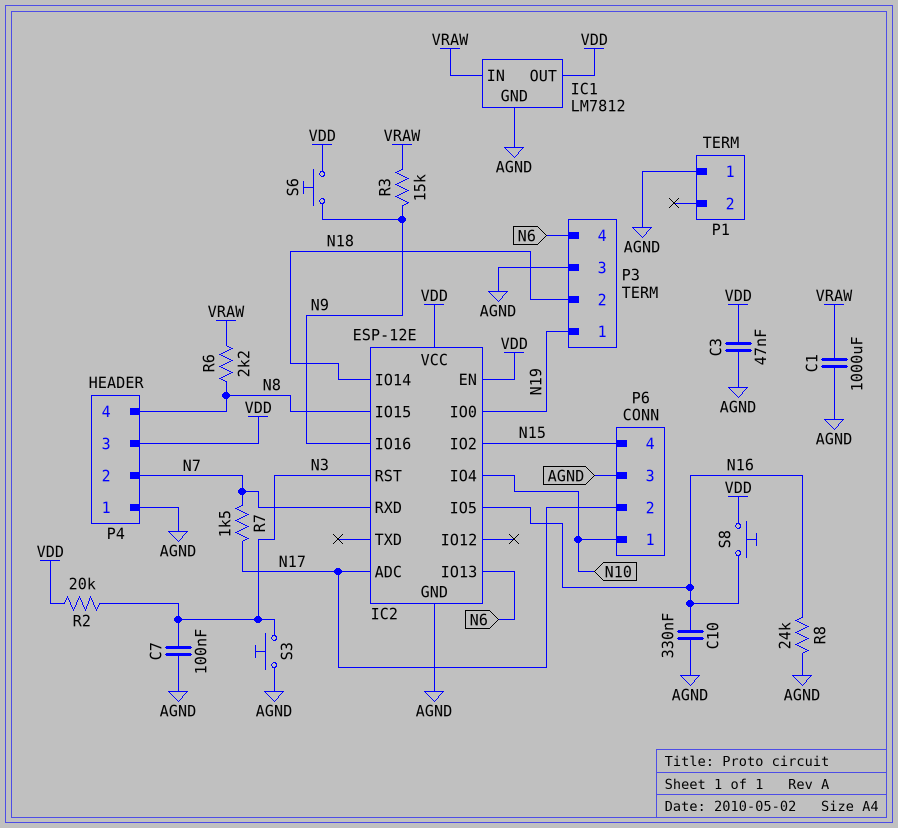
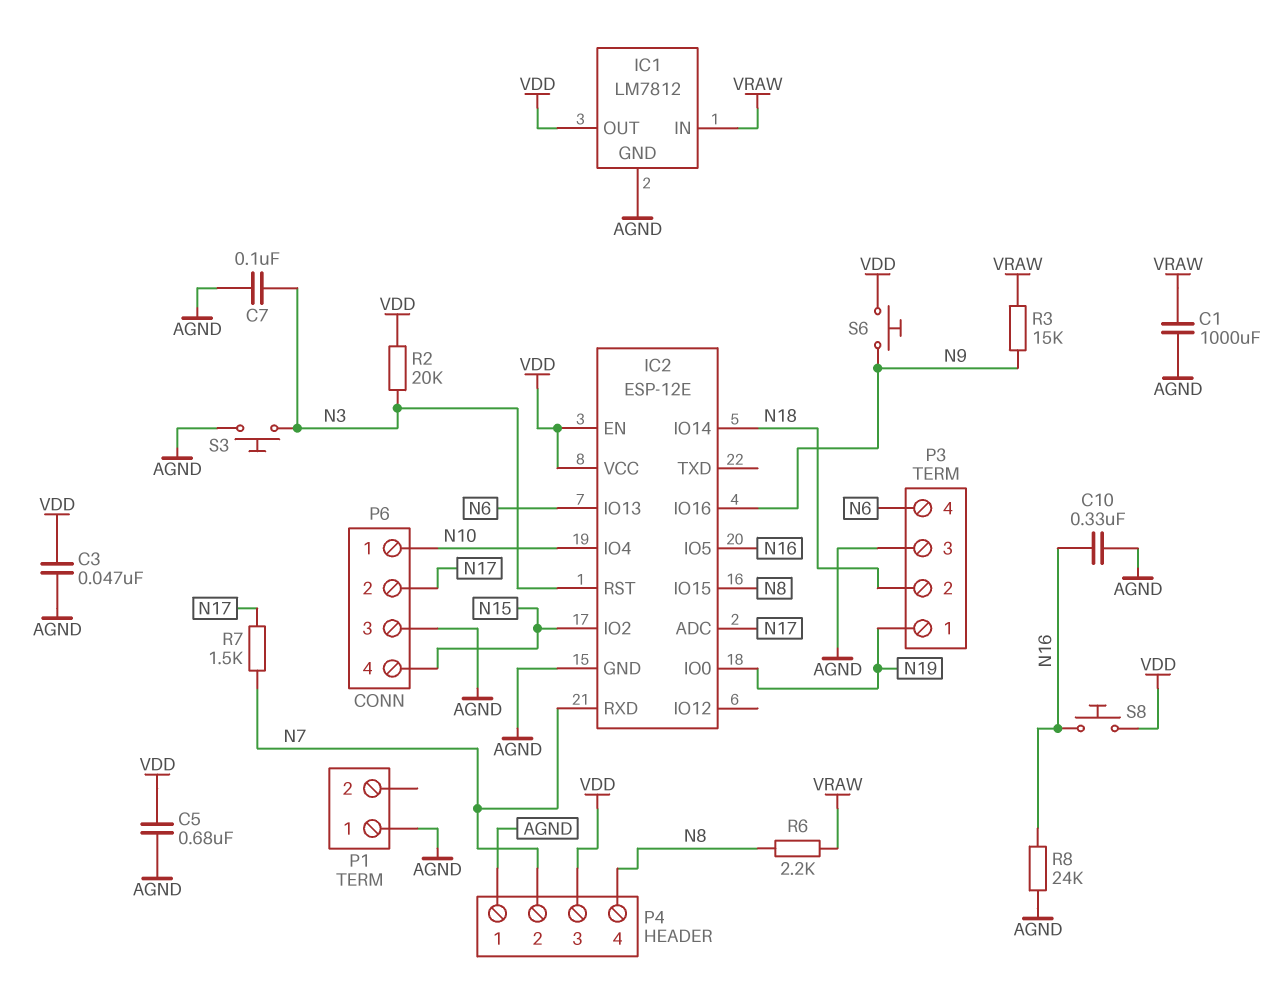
C5: none -> 680nF (AGND, VDD)

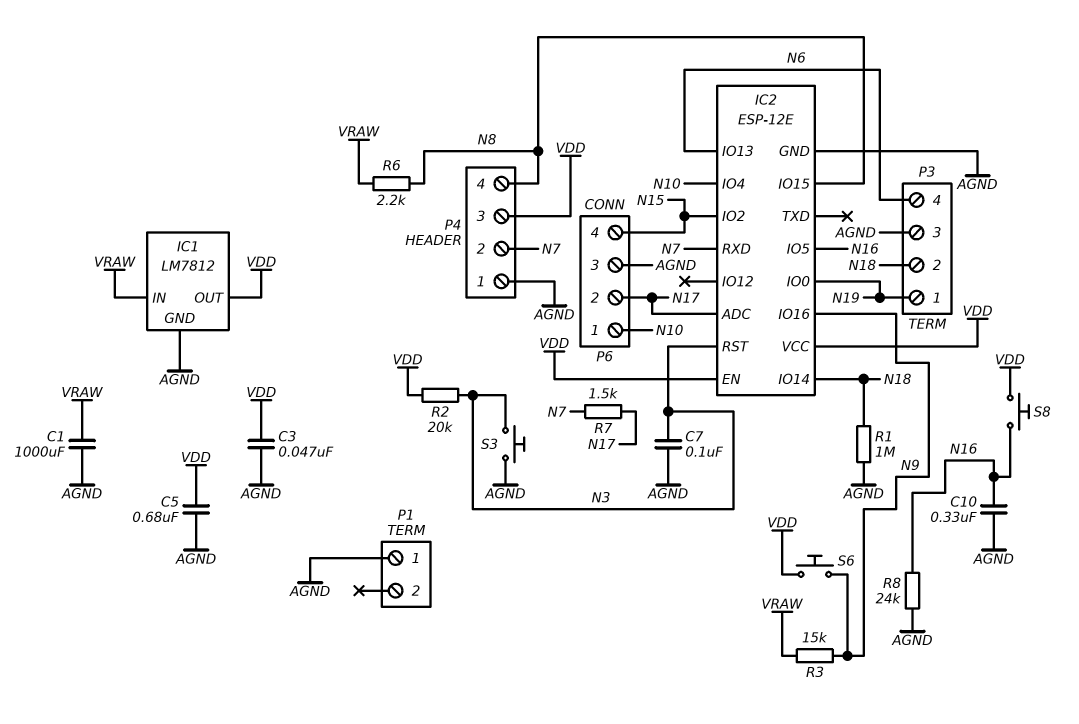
R1: none -> 1M (AGND, N18)

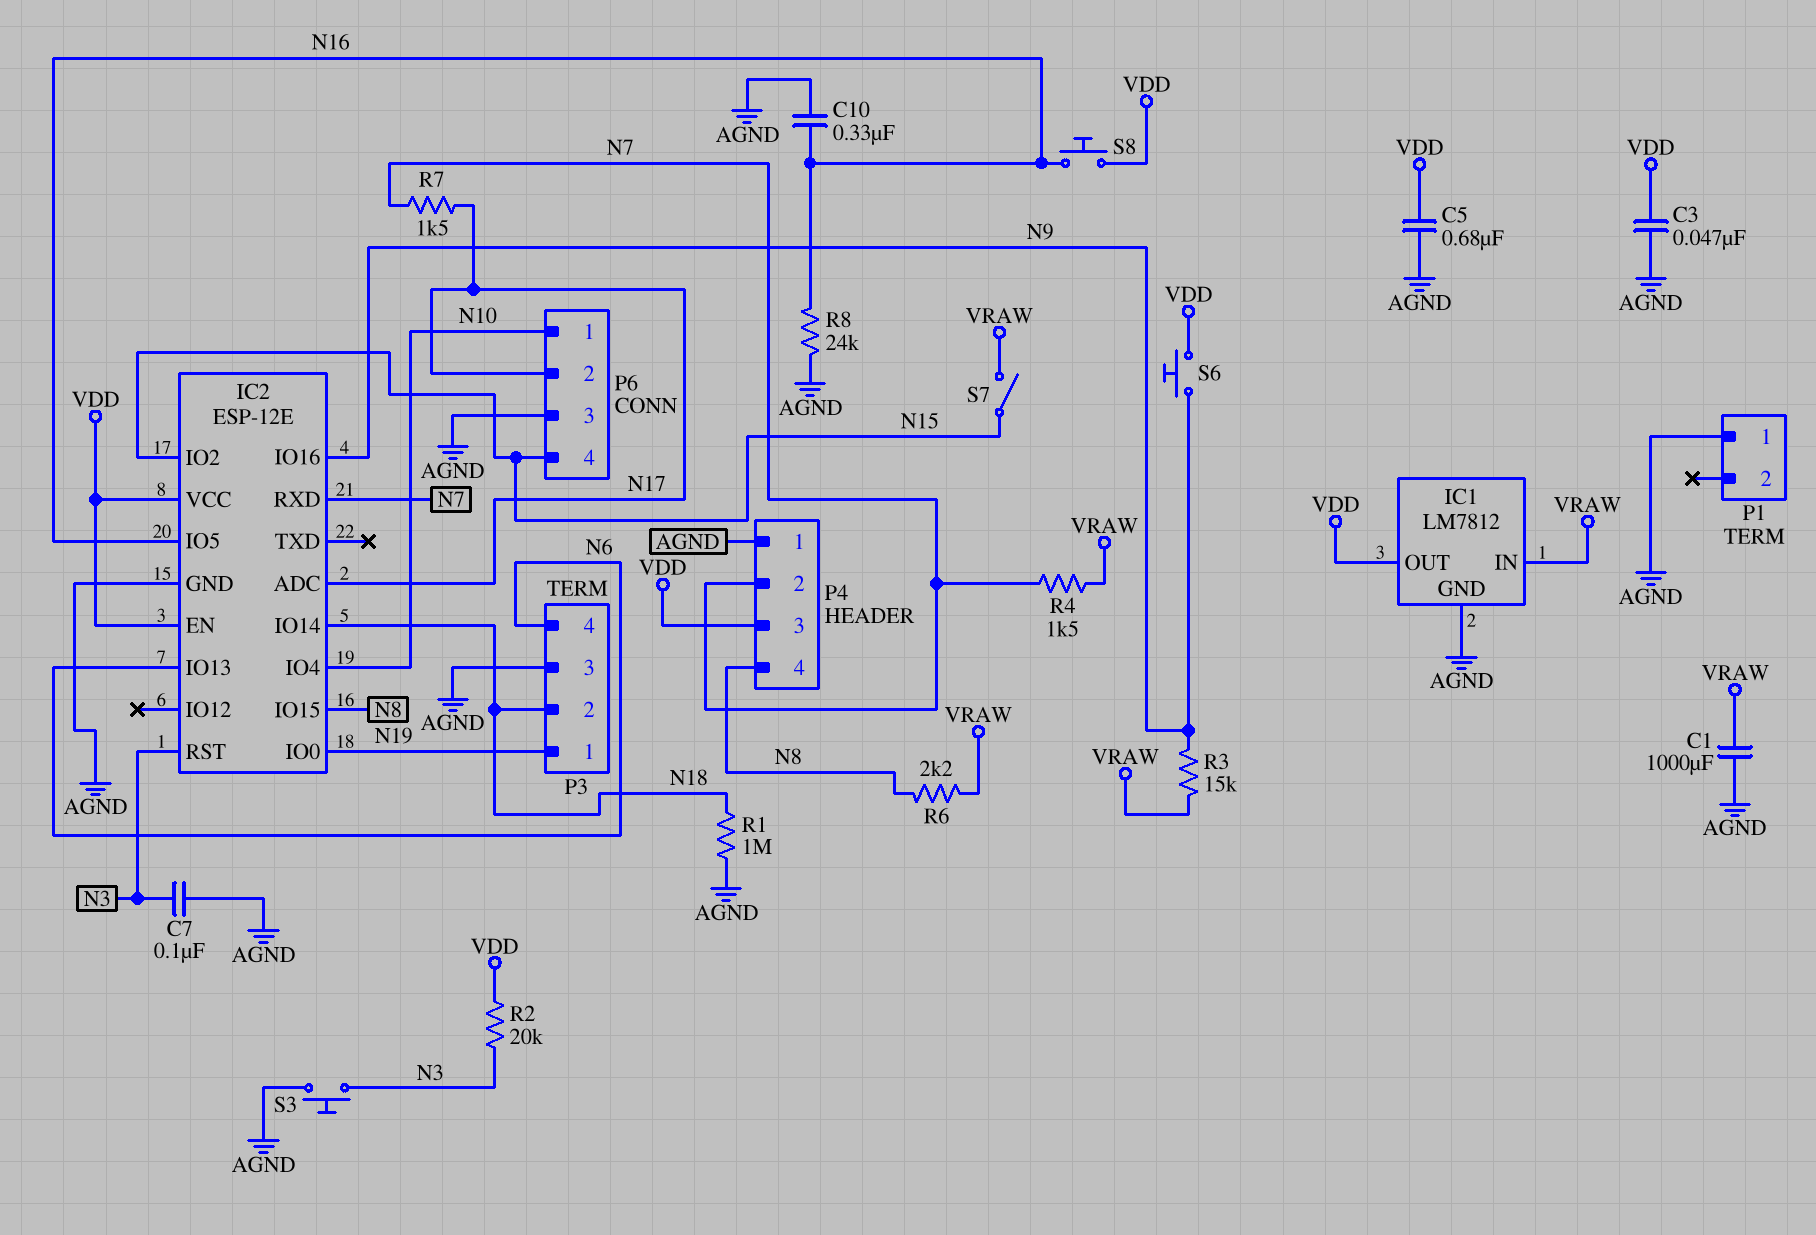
R4: none -> 1.5k (N7, VRAW)
S7: none -> switch (N15, VRAW)

